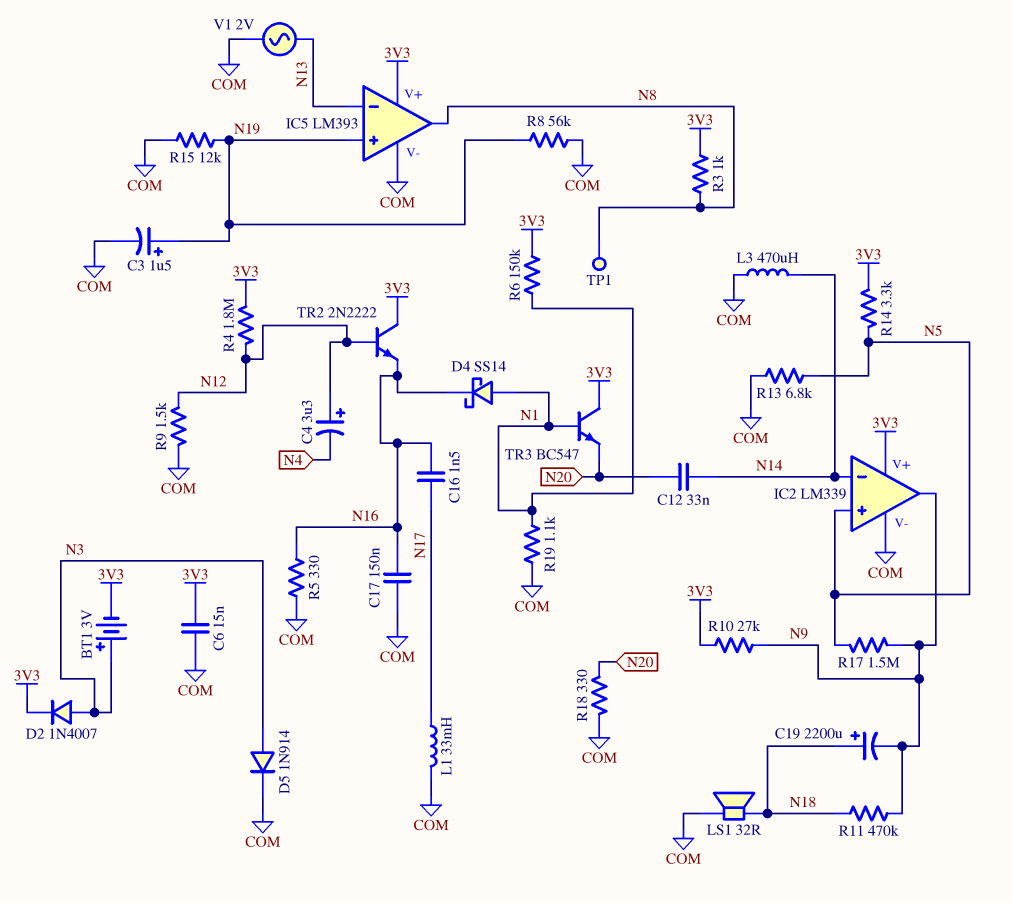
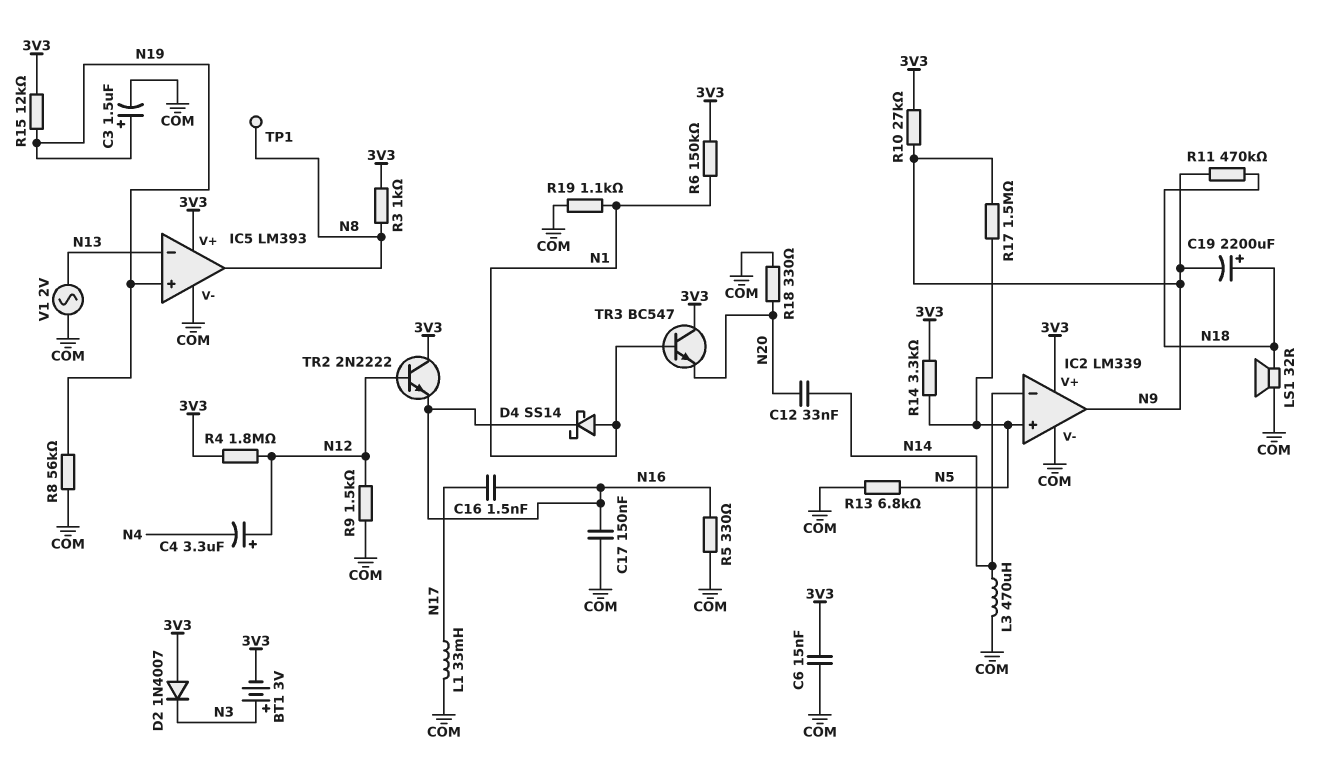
D2: diode 1N4007 (A N3, K 3V3) -> diode 1N4007 (A 3V3, K N3)
D5: diode 1N914 (A N3, K COM) -> none
R15: 12k (COM, N19) -> 12k (3V3, N19)

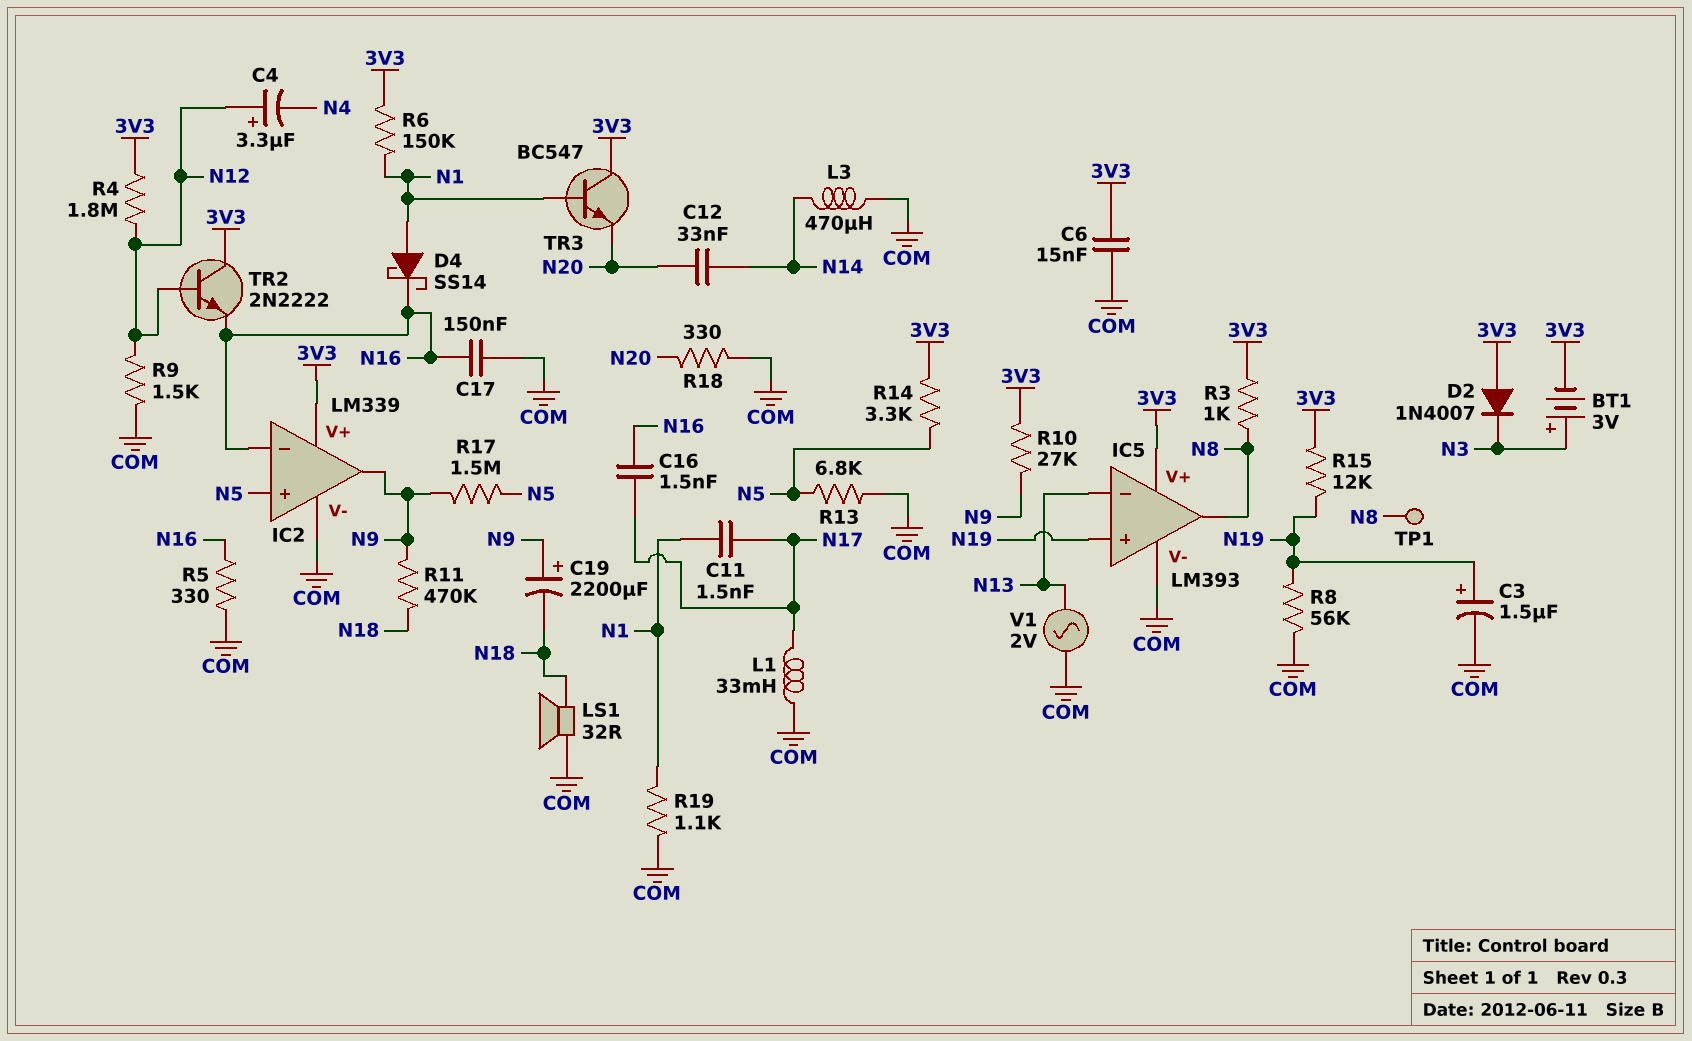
C11: none -> 1.5nF (N1, N17)
C19: 2200uF (plus N18, minus N9) -> 2200uF (plus N9, minus N18)
IC2 pin in-: N14 -> N16

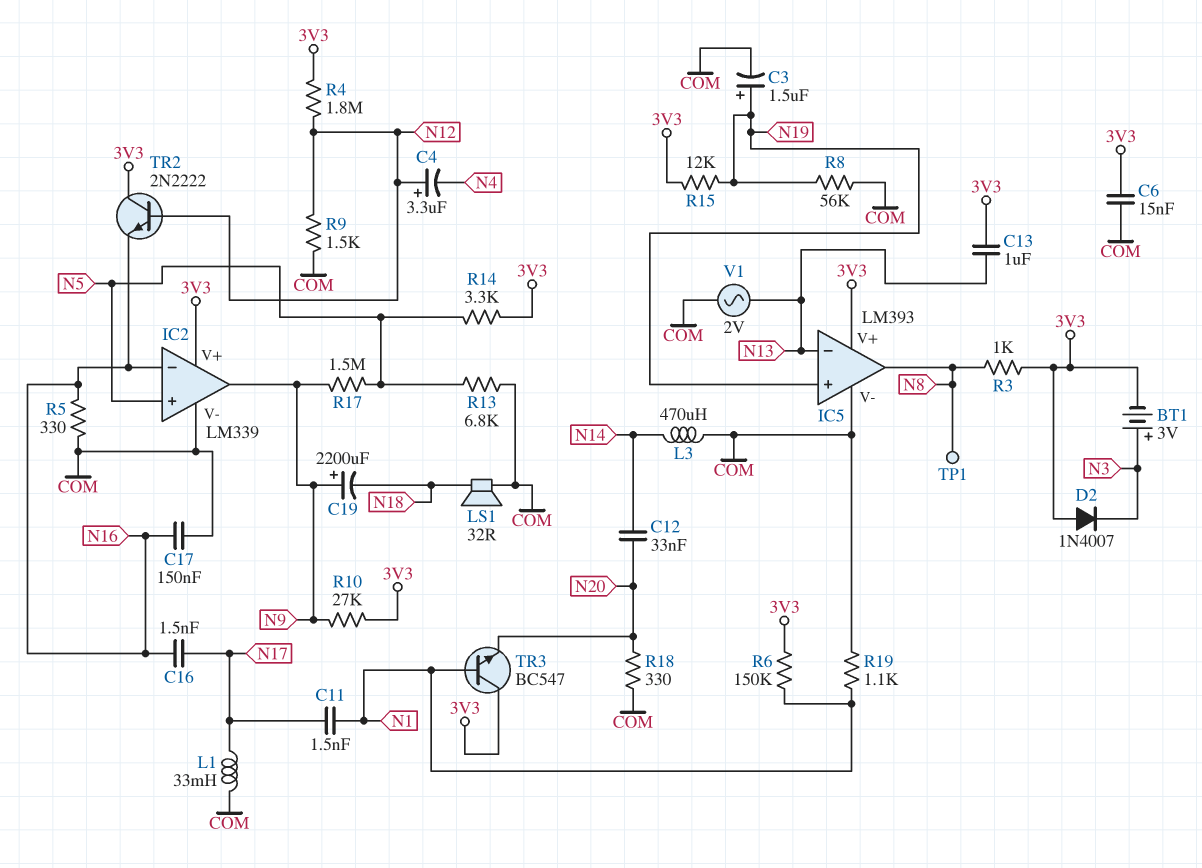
C13: none -> 1uF (3V3, N13)
D4: schottky SS14 (A N1, K N16) -> none
R11: 470k (N9, N18) -> none

